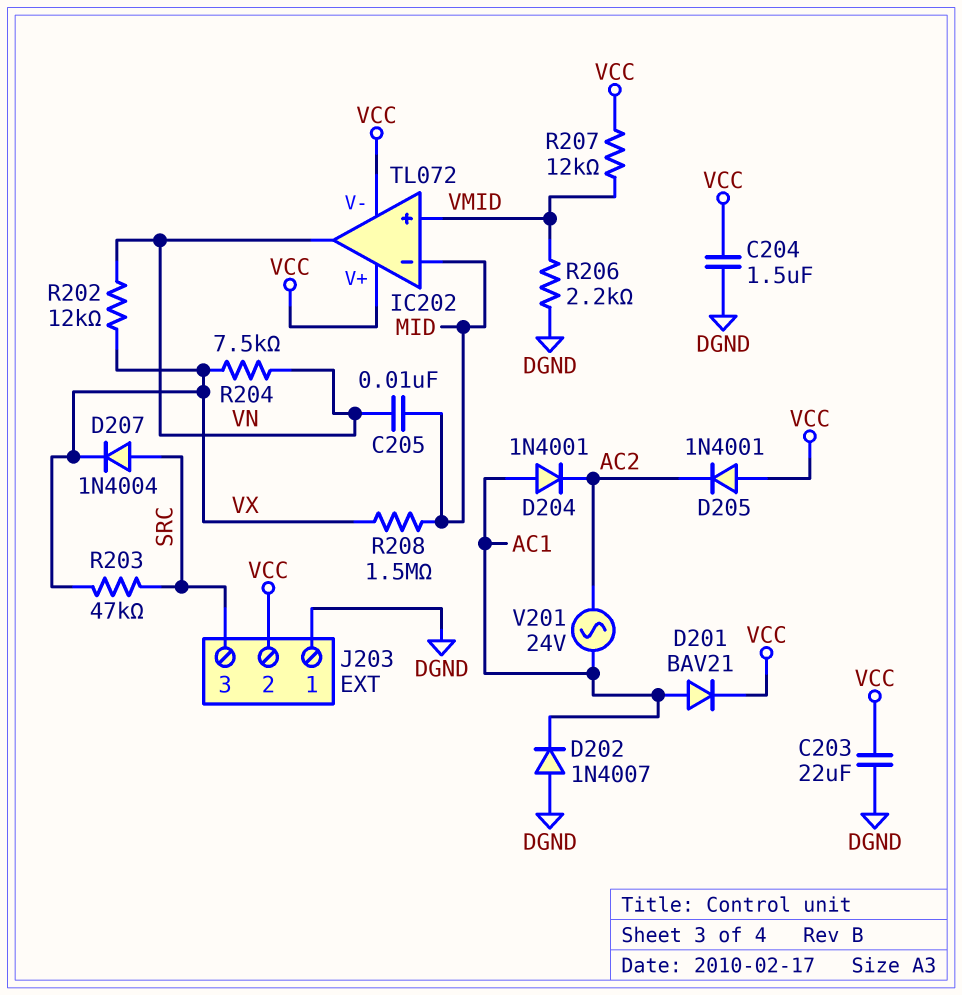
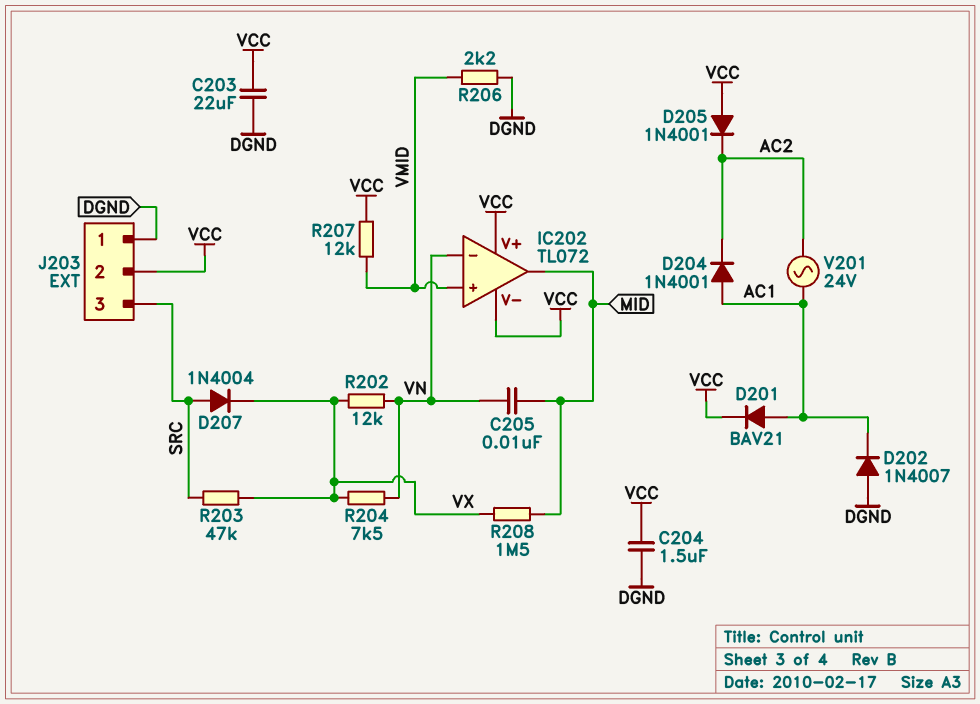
IC202 pin in-: MID -> VN
IC202 pin out: VN -> MID

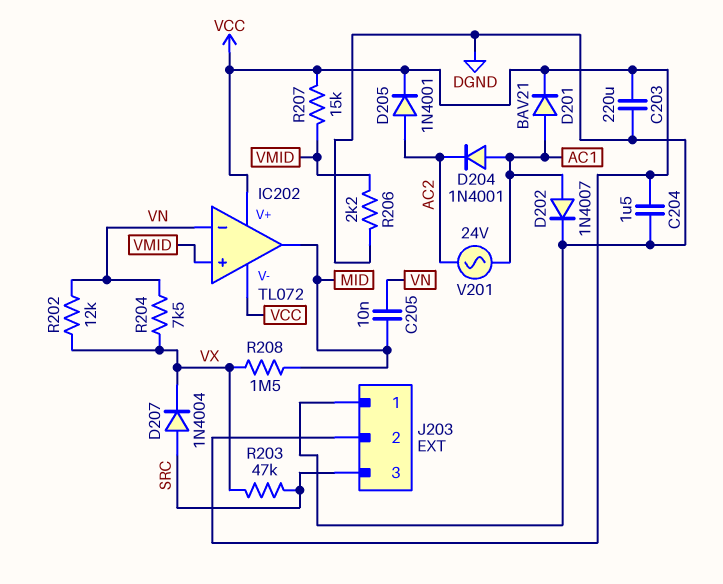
C203: 22uF (DGND, VCC) -> 220uF (DGND, VCC)
D202: diode 1N4007 (A DGND, K AC1) -> diode 1N4007 (A AC1, K DGND)
D205: diode 1N4001 (A VCC, K AC2) -> diode 1N4001 (A AC2, K VCC)
R207: 12k (VCC, VMID) -> 15k (VCC, VMID)

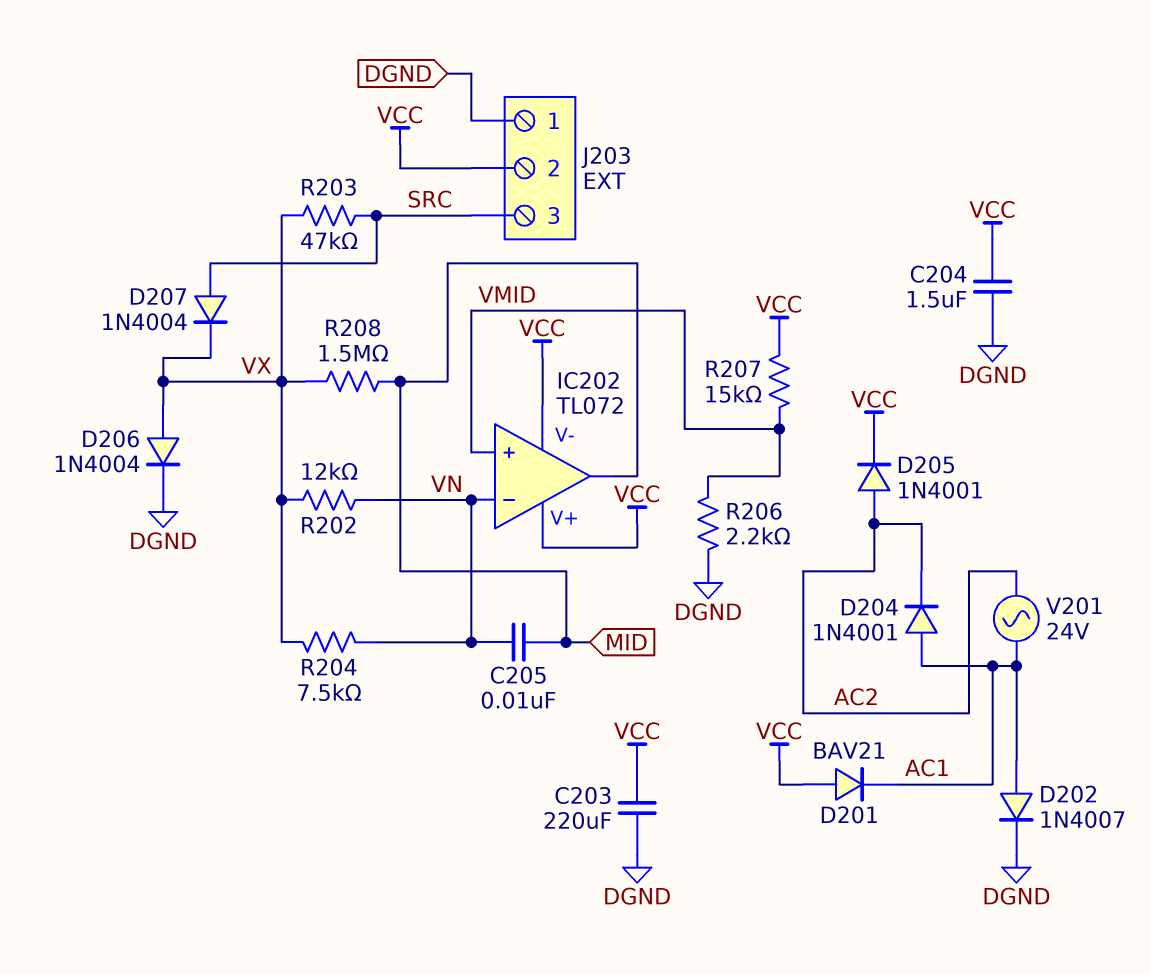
D201: diode BAV21 (A AC1, K VCC) -> diode BAV21 (A VCC, K AC1)
D206: none -> diode 1N4004 (A VX, K DGND)

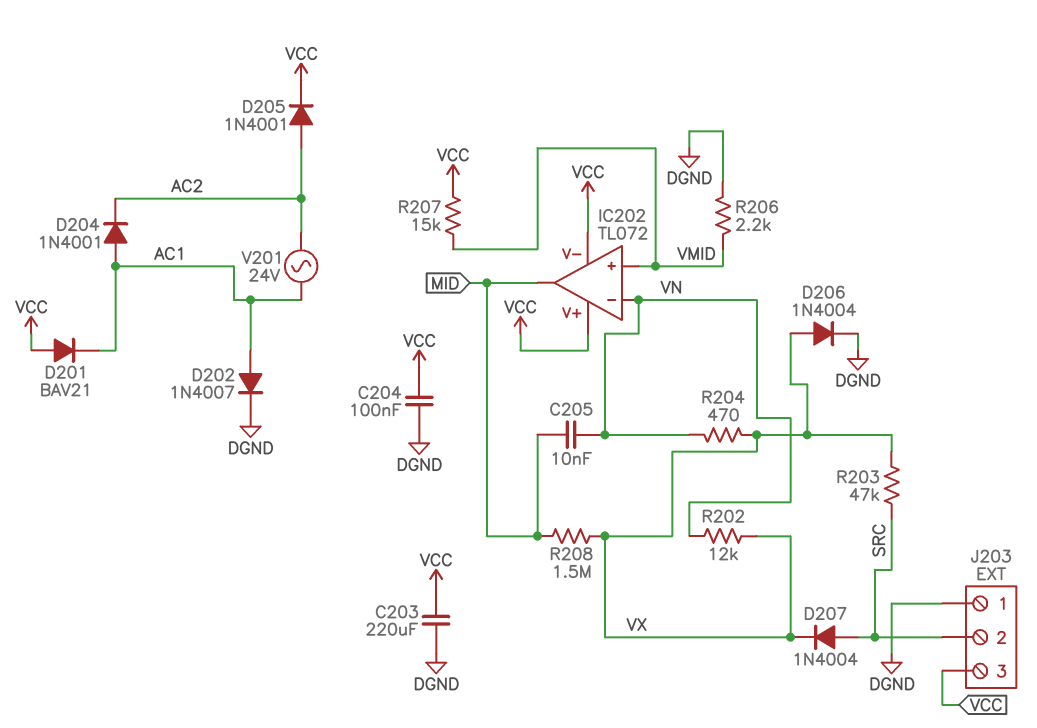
C204: 1.5uF (DGND, VCC) -> 100nF (DGND, VCC)
J203 pin 2: VCC -> SRC
J203 pin 3: SRC -> VCC
R204: 7.5k (VN, VX) -> 470 (VN, VX)

